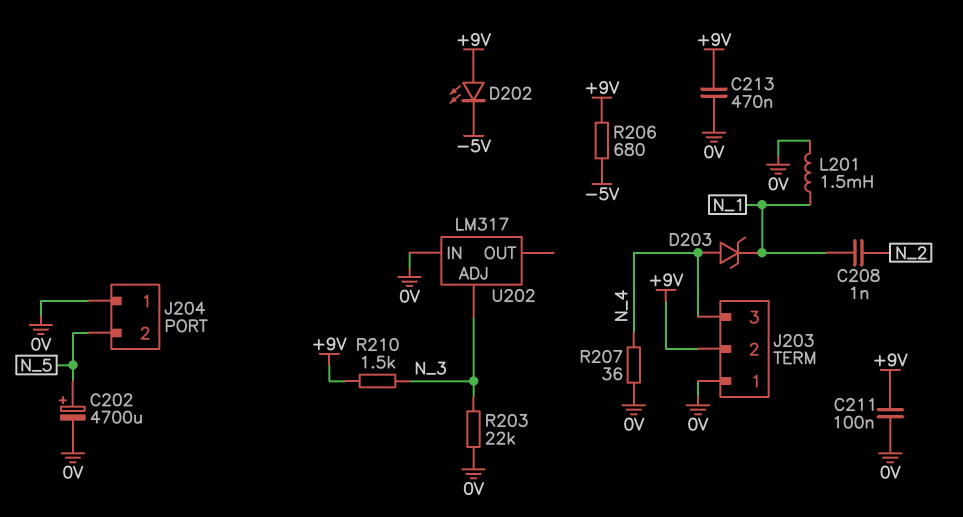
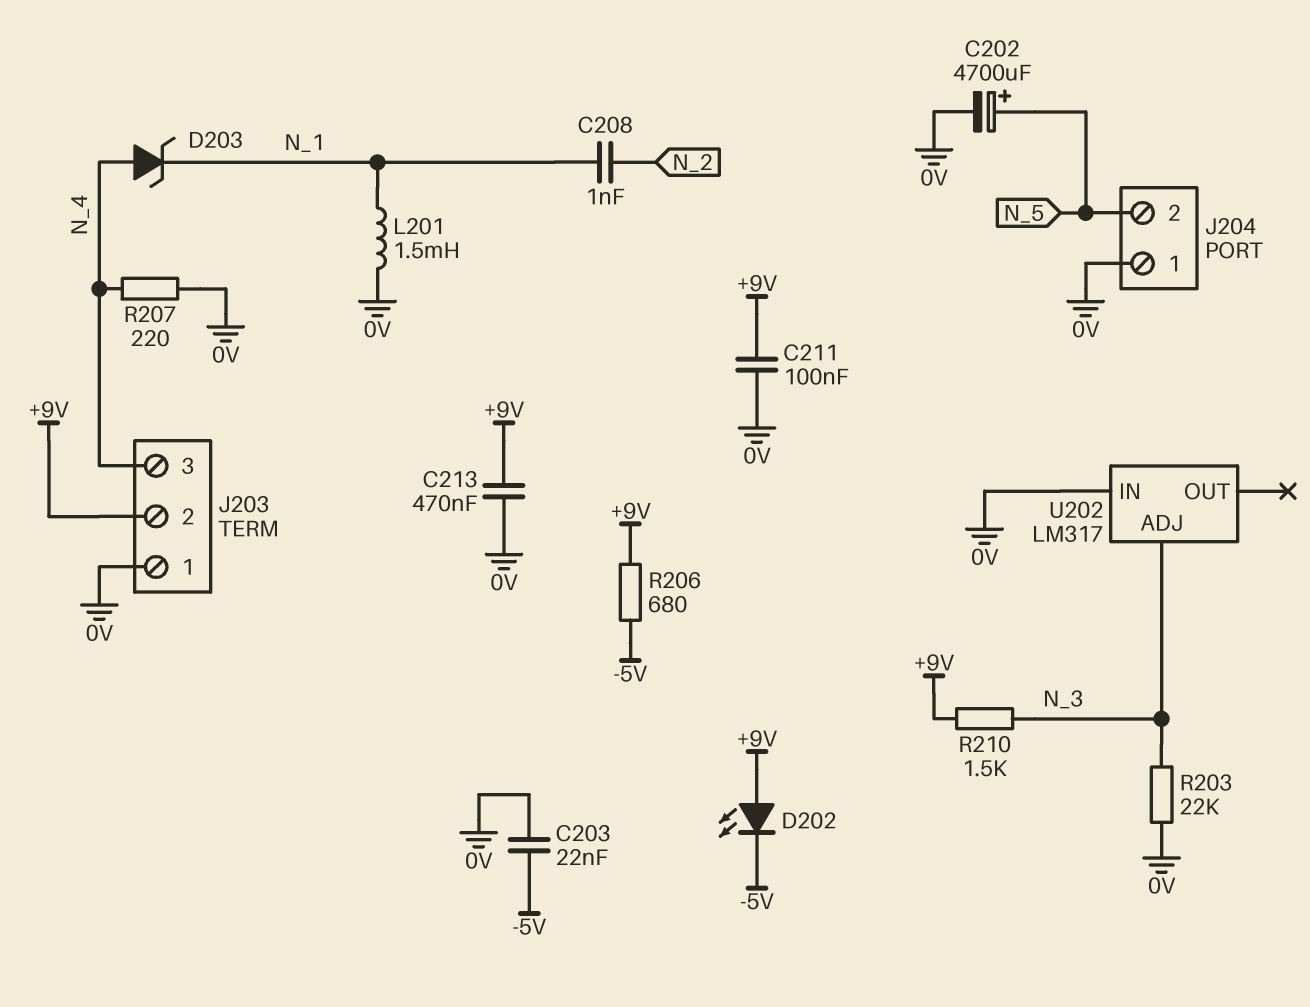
C203: none -> 22nF (-5V, 0V)
R207: 36 (0V, N_4) -> 220 (0V, N_4)

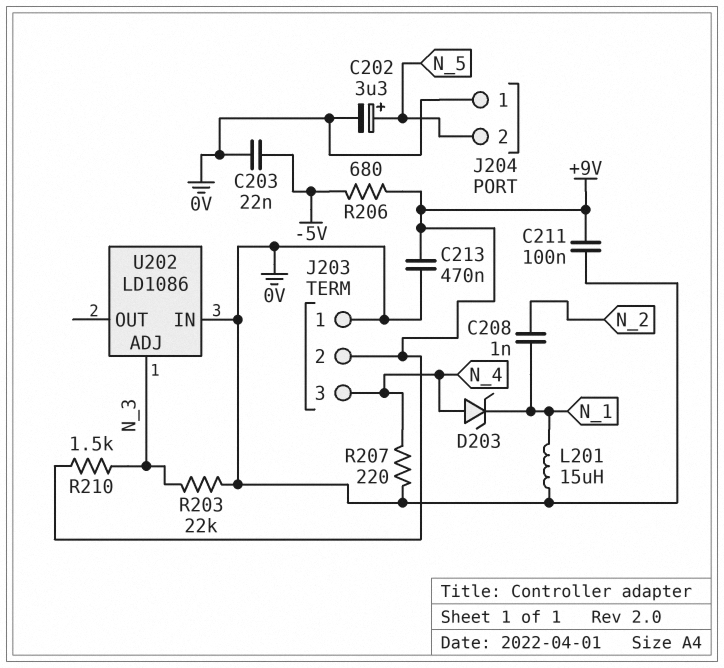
C202: 4700uF (plus N_5, minus 0V) -> 3.3uF (plus N_5, minus 0V)
D202: LED (A +9V, K -5V) -> none
L201: 1.5mH (0V, N_1) -> 15uH (0V, N_1)
U202: LM317 -> LD1086

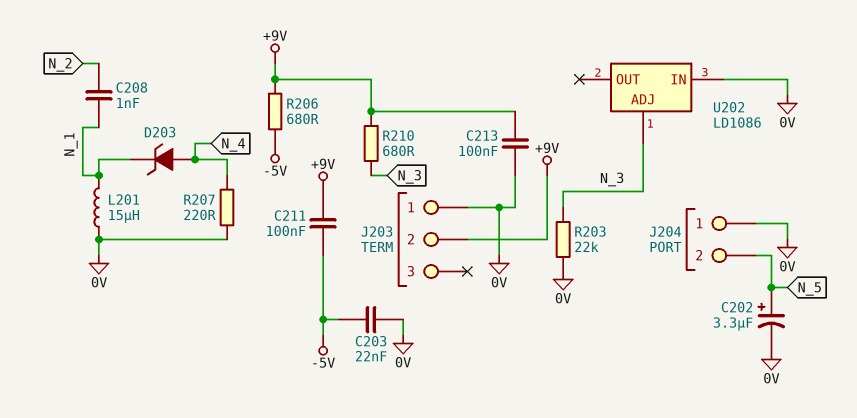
C211: 100nF (+9V, 0V) -> 100nF (+9V, -5V)
C213: 470nF (+9V, 0V) -> 100nF (+9V, 0V)
J203 pin 3: N_4 -> none
R210: 1.5k (+9V, N_3) -> 680 (+9V, N_3)

